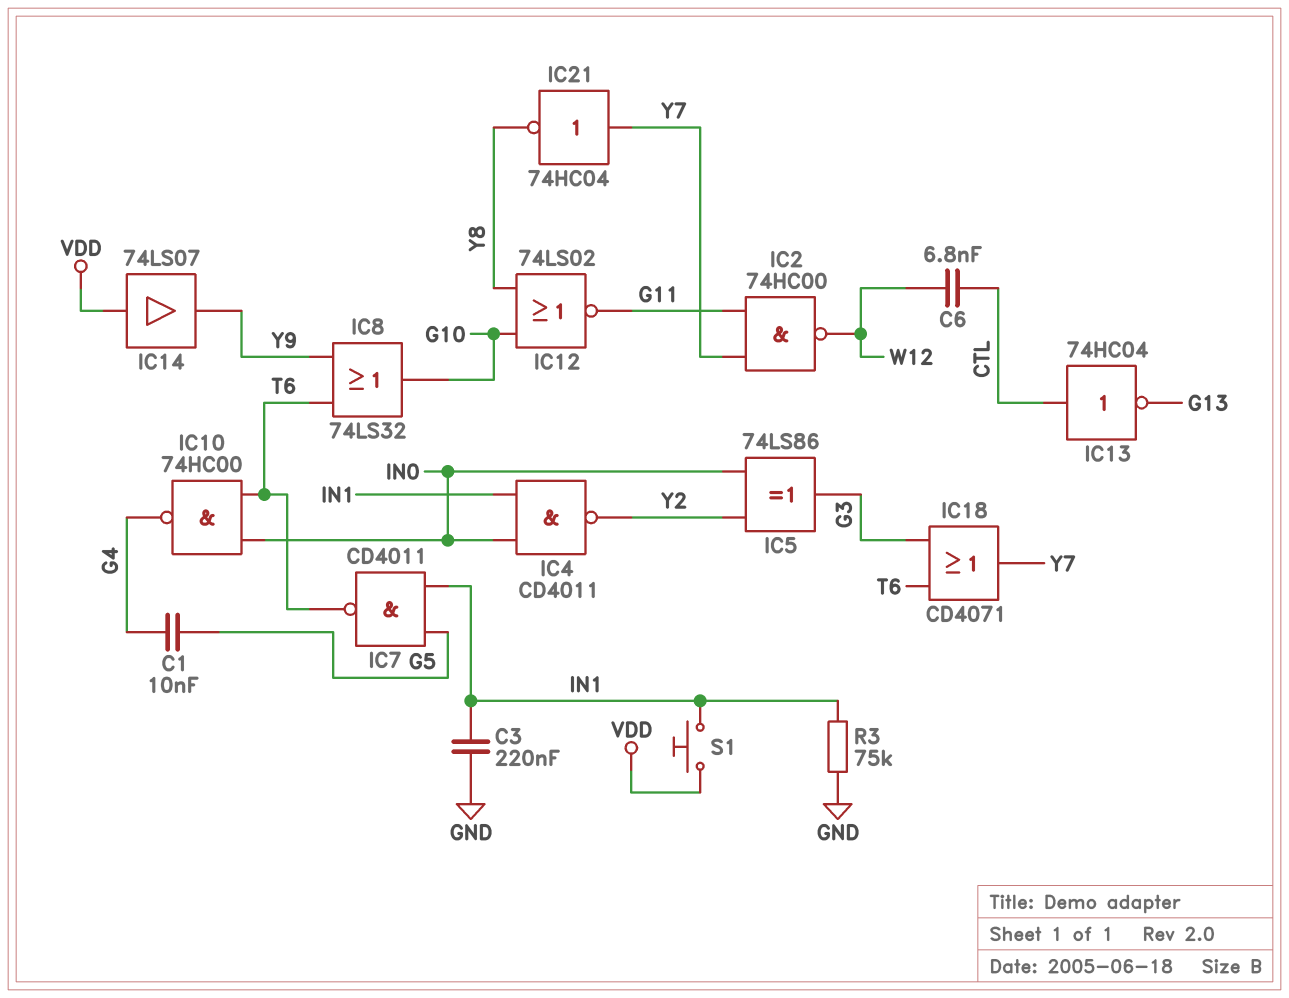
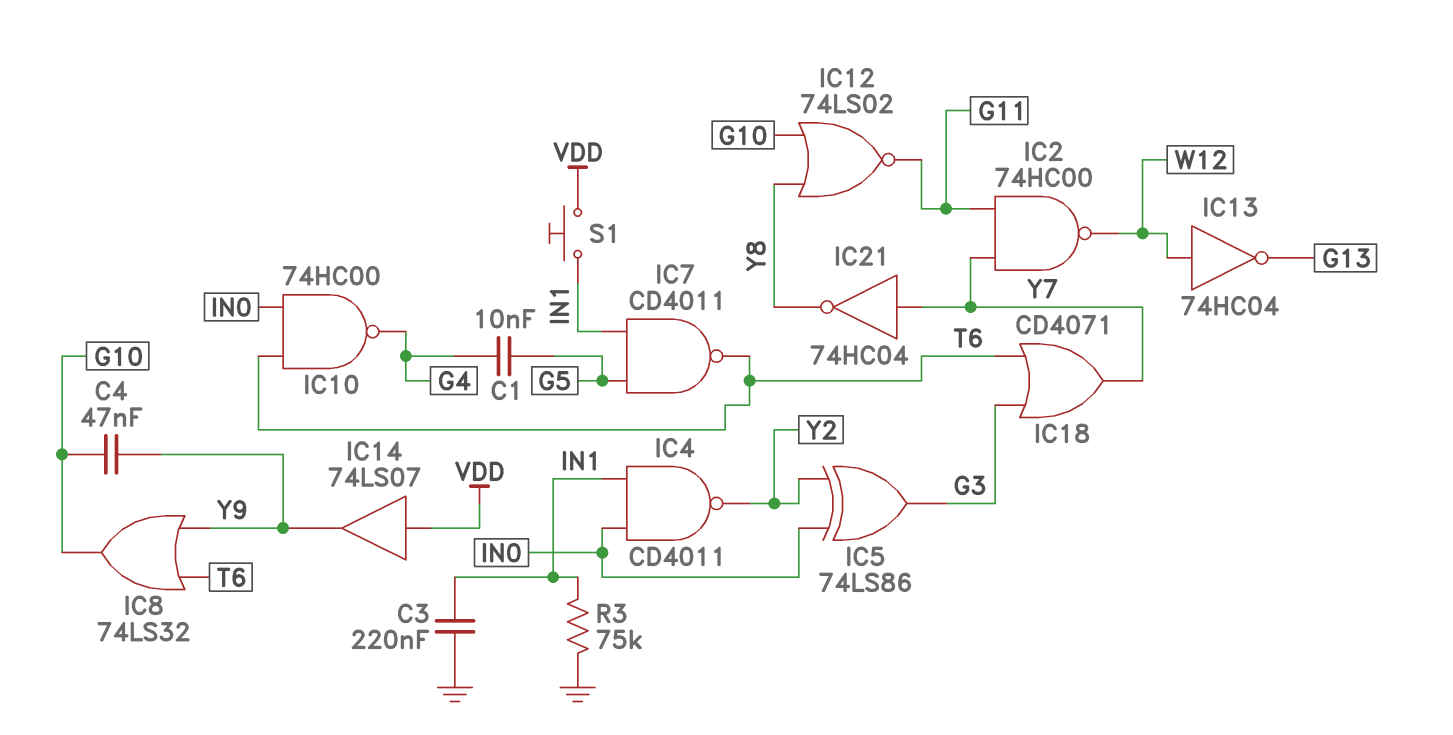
C4: none -> 47nF (G10, Y9)
C6: 6.8nF (CTL, W12) -> none
IC13: NOT 74HC04 (in CTL, out G13) -> NOT 74HC04 (in W12, out G13)

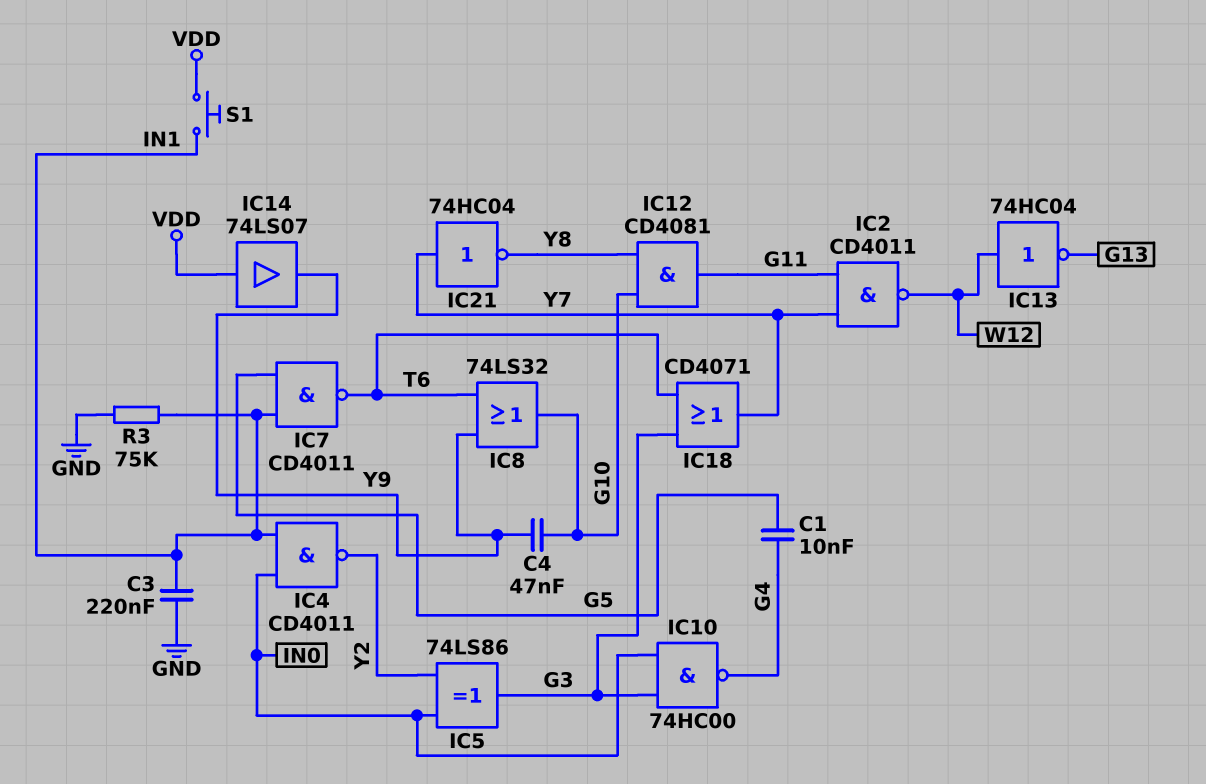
IC2: NAND 74HC00 (in G11, in Y7, out W12) -> NAND CD4011 (in G11, in Y7, out W12)
IC10: NAND 74HC00 (in IN0, in T6, out G4) -> NAND 74HC00 (in G3, in IN0, out G4)
IC12: NOR 74LS02 (in G10, in Y8, out G11) -> AND CD4081 (in G10, in Y8, out G11)

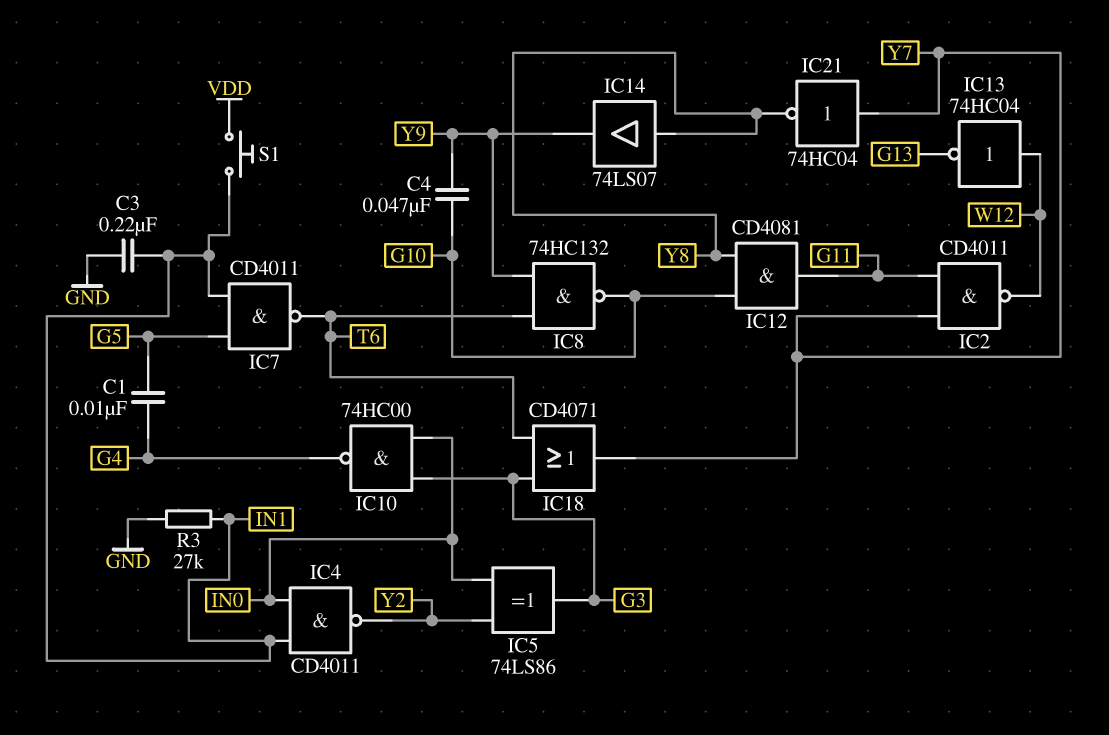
IC8: OR 74LS32 (in T6, in Y9, out G10) -> NAND 74HC132 (in T6, in Y9, out G10)
IC14: buffer 74LS07 (in VDD, out Y9) -> buffer 74LS07 (in Y8, out Y9)
R3: 75k (GND, IN1) -> 27k (GND, IN1)

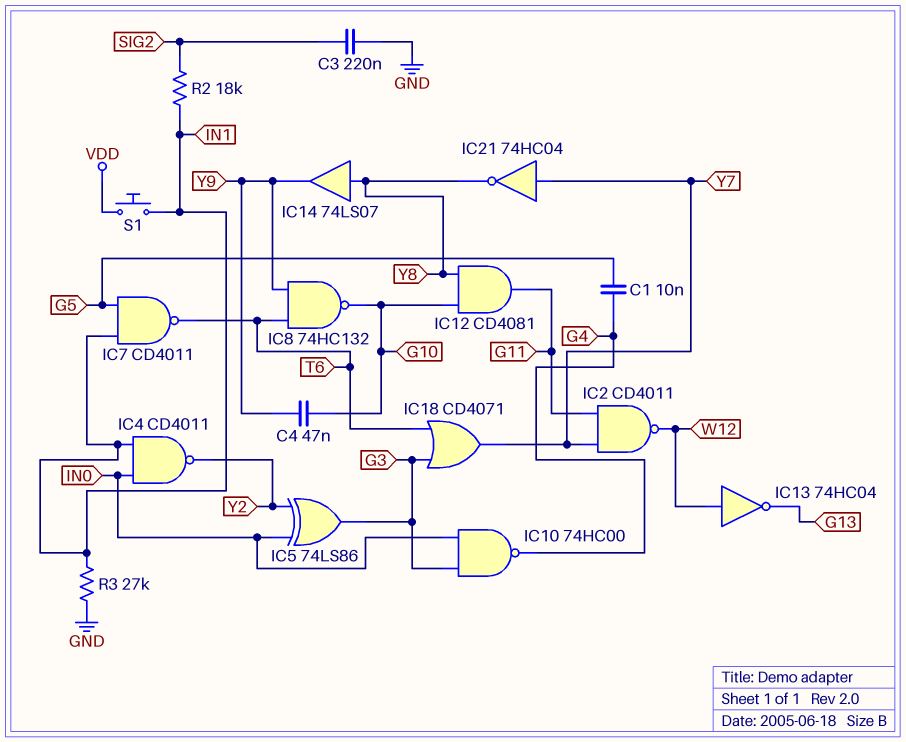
C3: 220nF (GND, IN1) -> 220nF (GND, SIG2)
R2: none -> 18k (IN1, SIG2)

